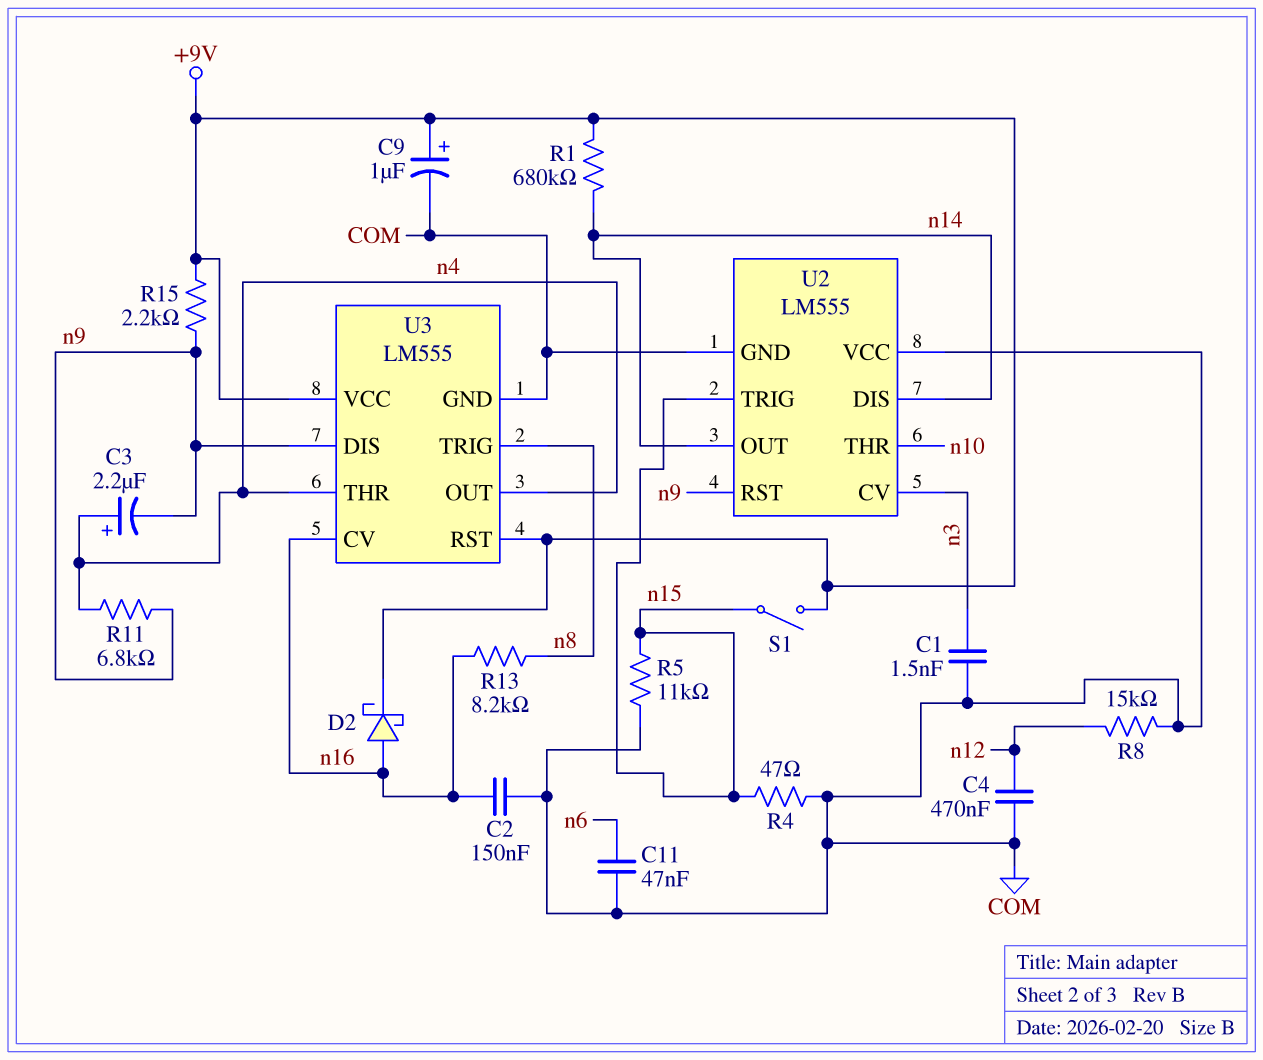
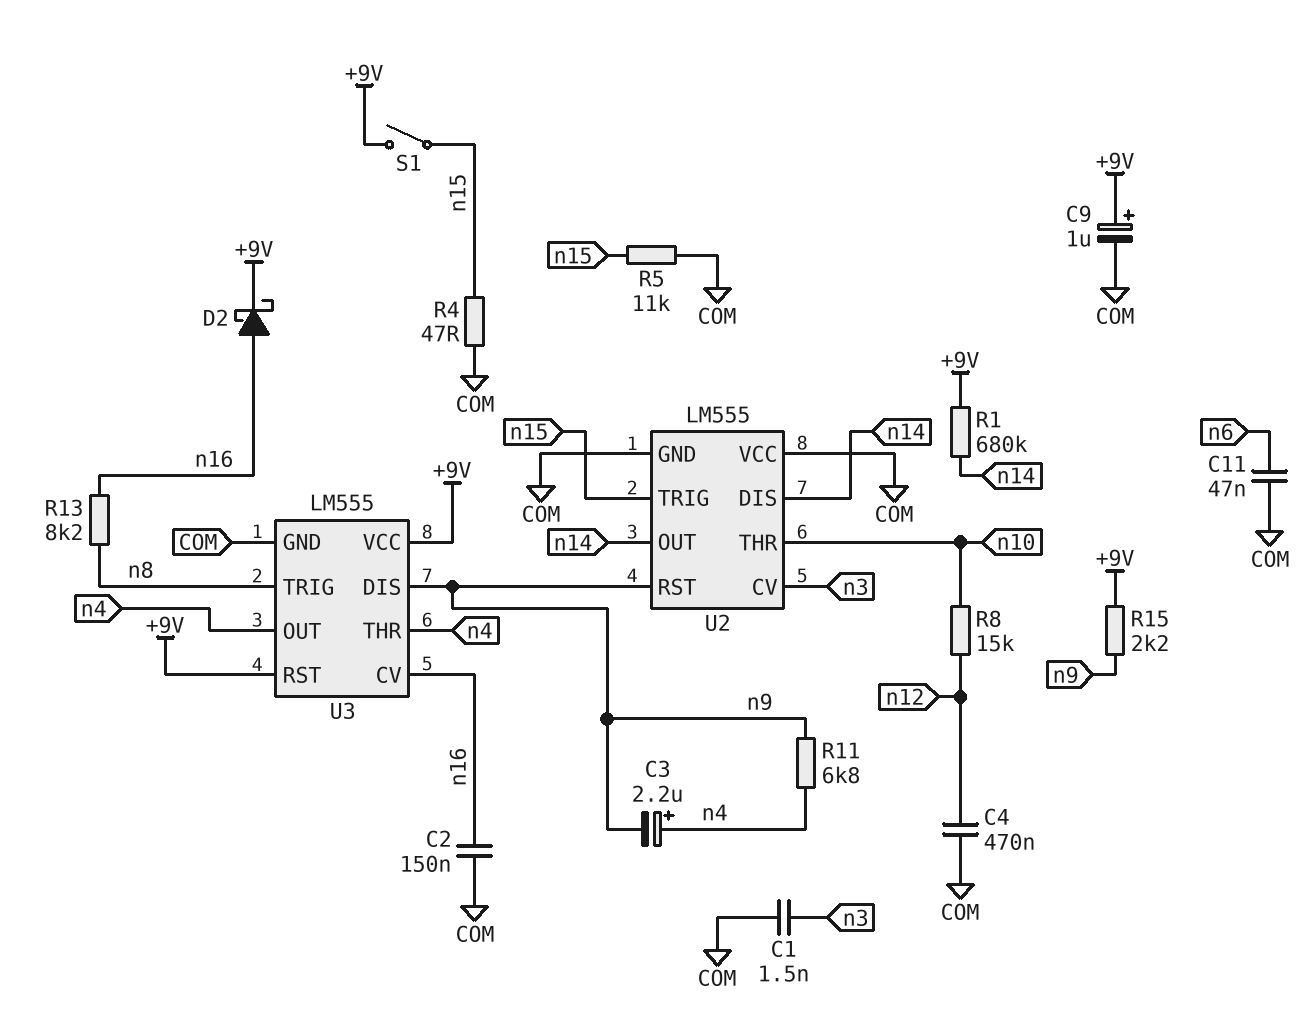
R8: 15k (COM, n12) -> 15k (n10, n12)

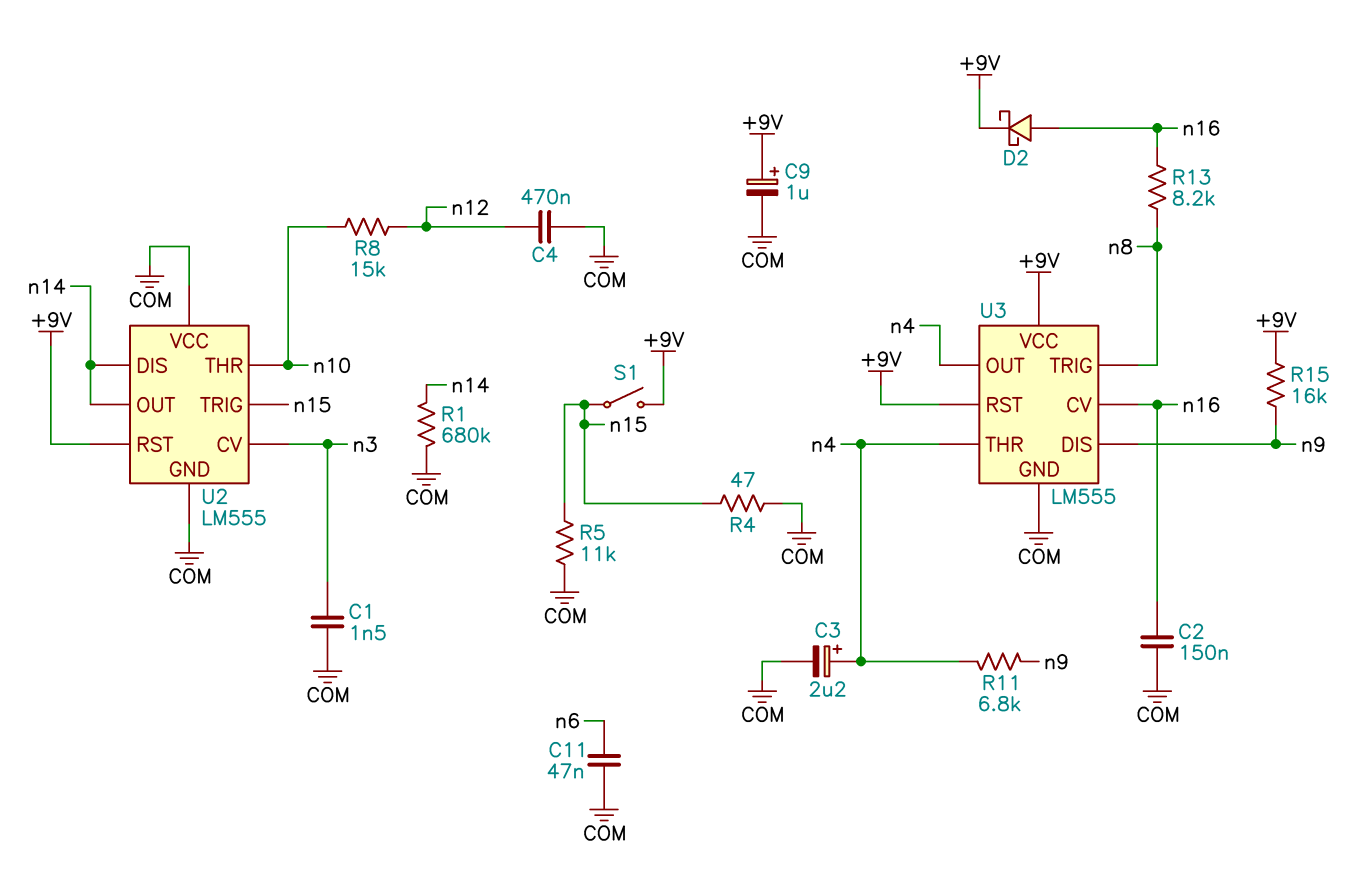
C3: 2.2uF (plus n4, minus n9) -> 2.2uF (plus n4, minus COM)
R1: 680k (+9V, n14) -> 680k (COM, n14)
R15: 2.2k (+9V, n9) -> 16k (+9V, n9)
U2 pin RST: n9 -> +9V

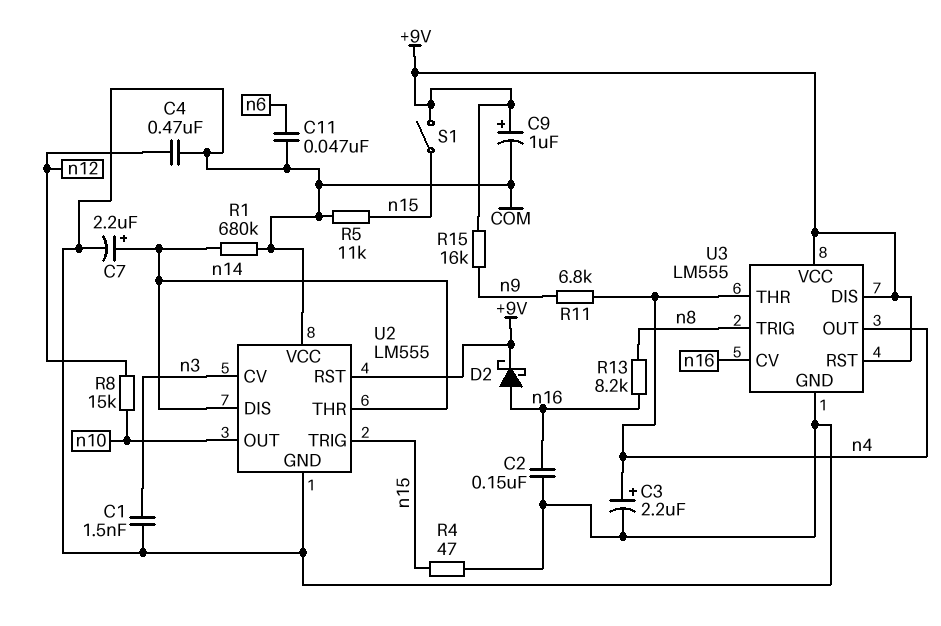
C7: none -> 2.2uF (plus n14, minus COM)
U2 pin OUT: n14 -> n10
U2 pin THR: n10 -> n14
U3 pin DIS: n9 -> +9V

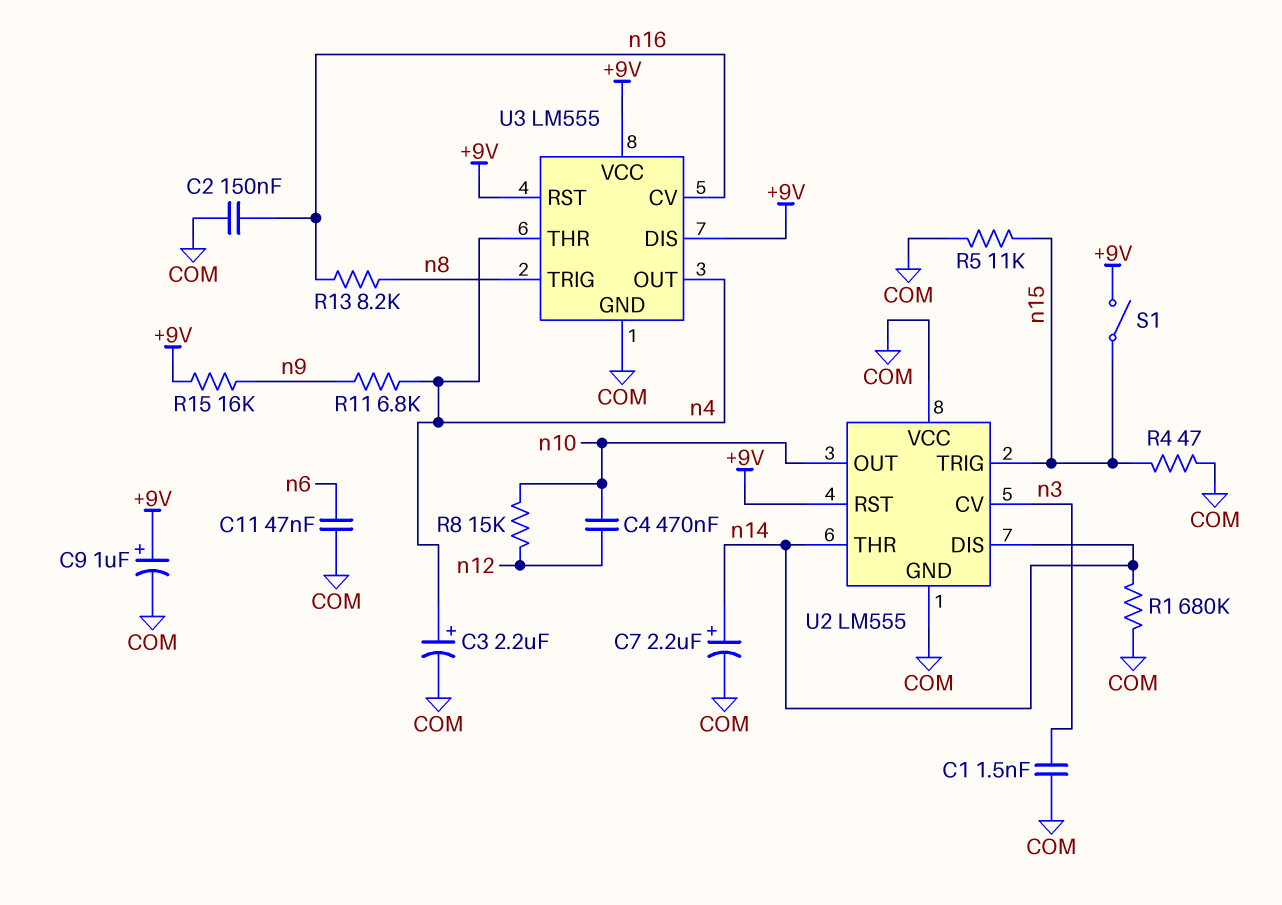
C4: 470nF (COM, n12) -> 470nF (n10, n12)
D2: schottky (A n16, K +9V) -> none

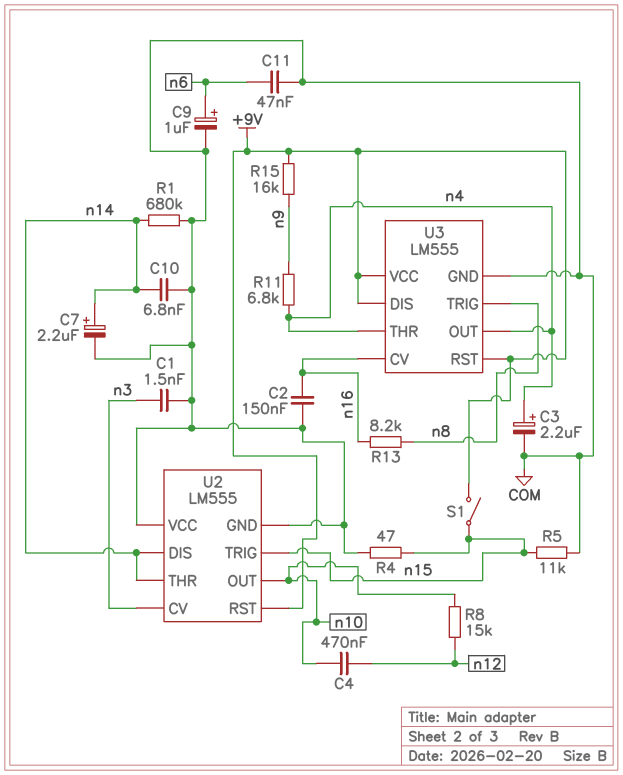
C9: 1uF (plus +9V, minus COM) -> 1uF (plus n6, minus COM)
C10: none -> 6.8nF (COM, n14)

